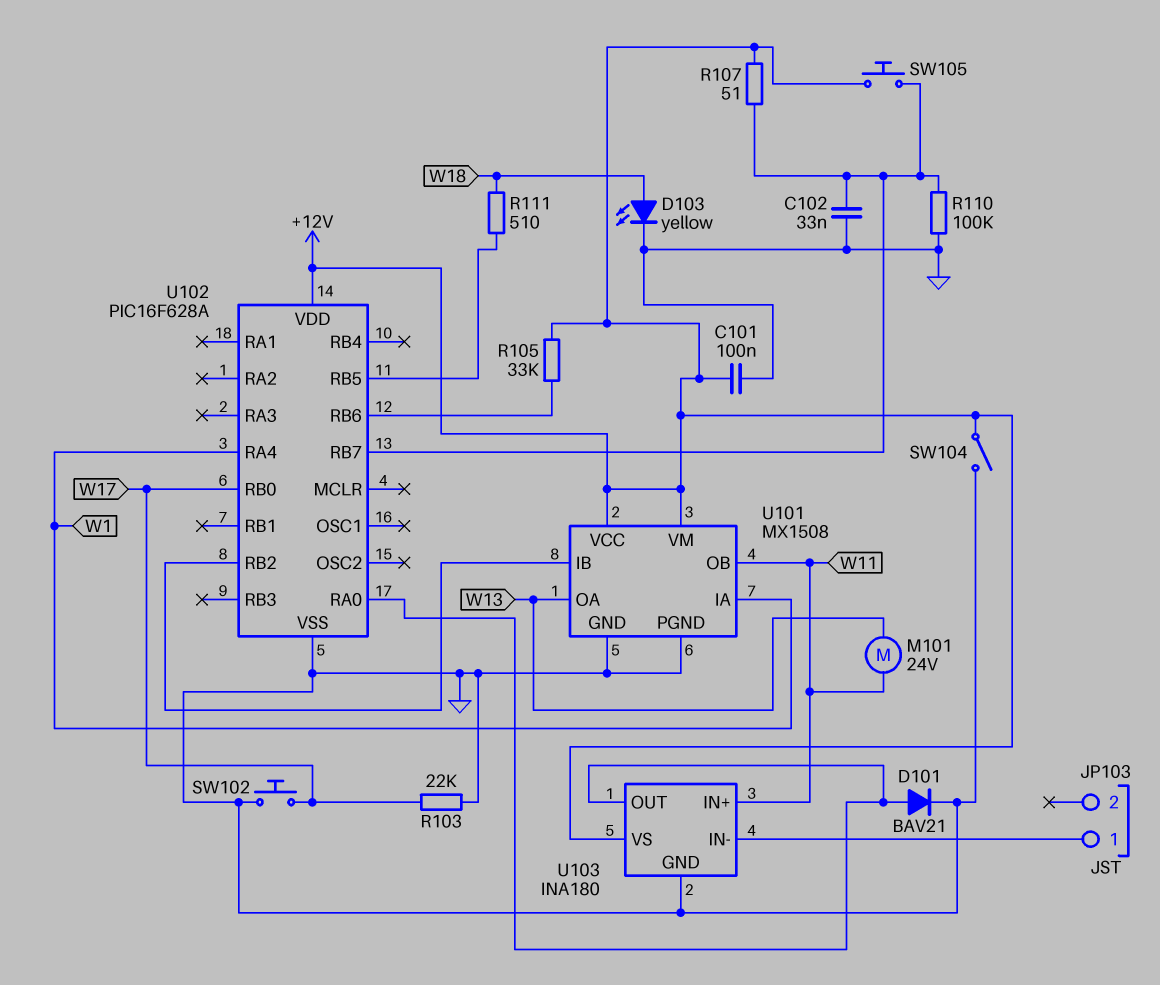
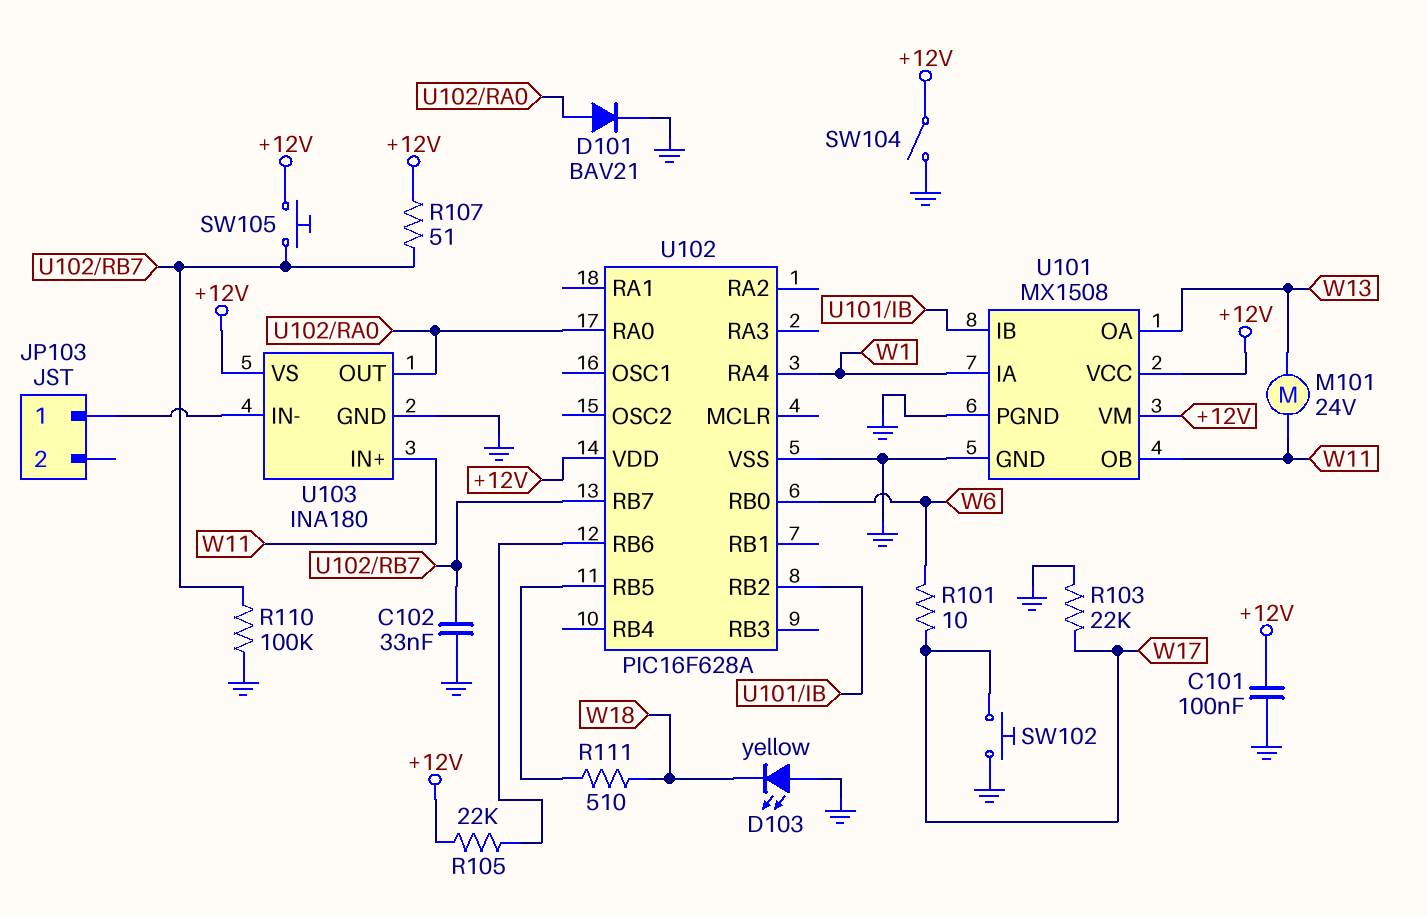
D103: LED yellow (A W18, K GND) -> LED yellow (A GND, K W18)
R101: none -> 10 (W6, W17)
R105: 33k (+12V, U102/RB6) -> 22k (+12V, U102/RB6)
U102 pin RB0: W17 -> W6

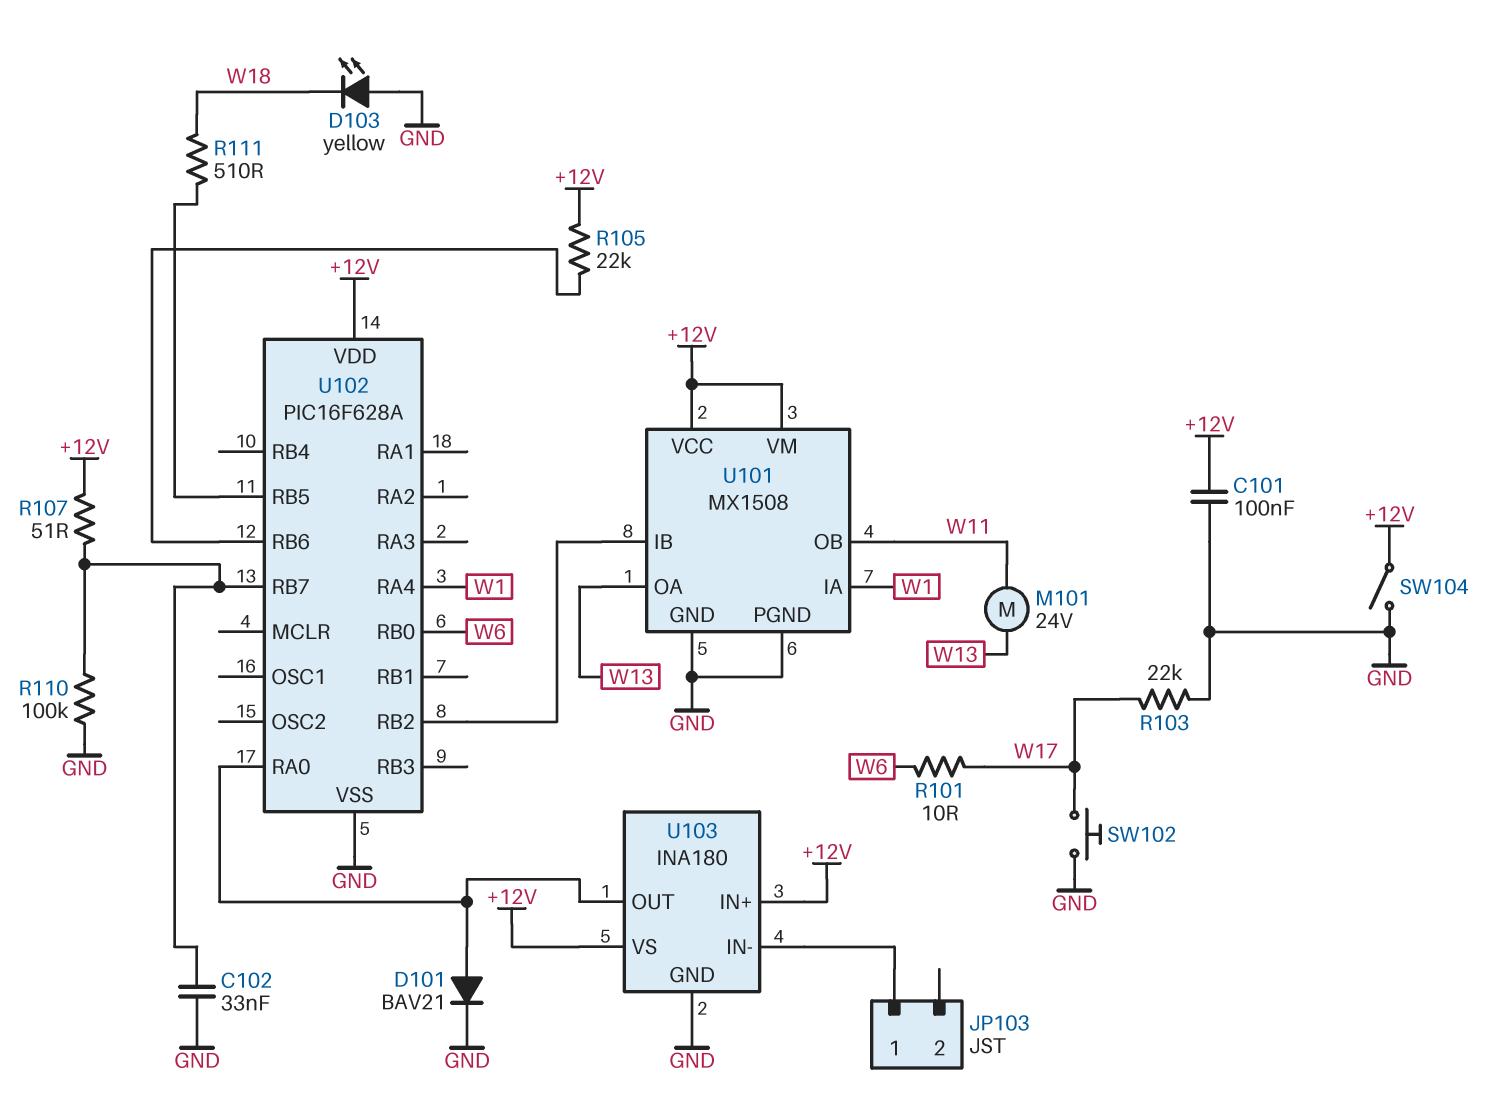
SW105: button (+12V, U102/RB7) -> none
U103 pin IN+: W11 -> +12V

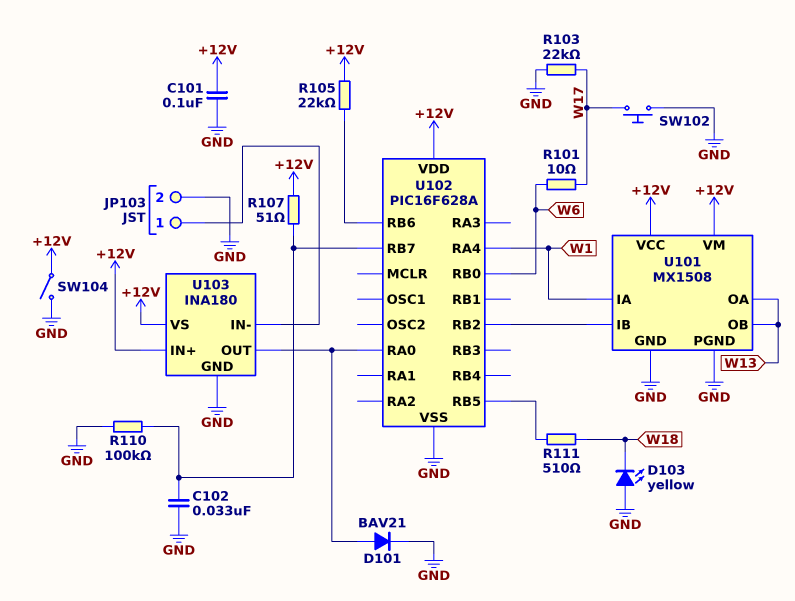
JP103 pin 2: none -> GND
M101: motor 24V (W11, W13) -> none
U101 pin OB: W11 -> W13

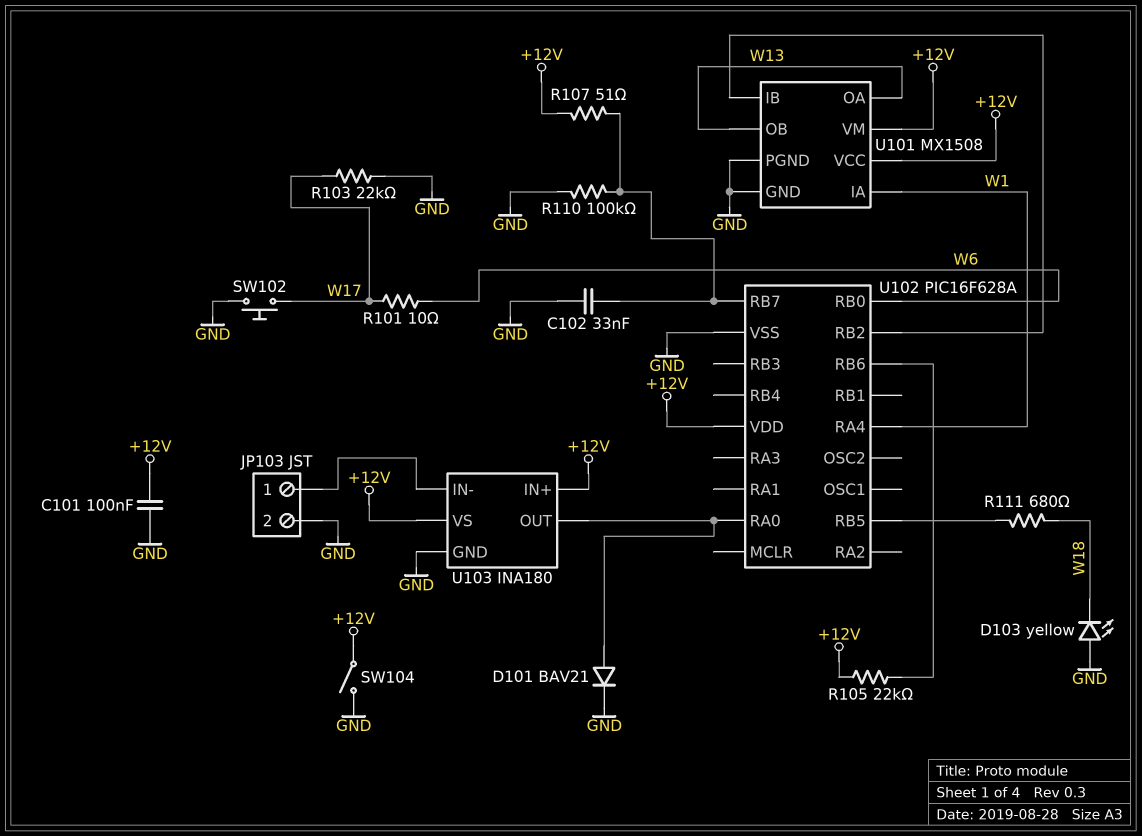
R111: 510 (U102/RB5, W18) -> 680 (U102/RB5, W18)

